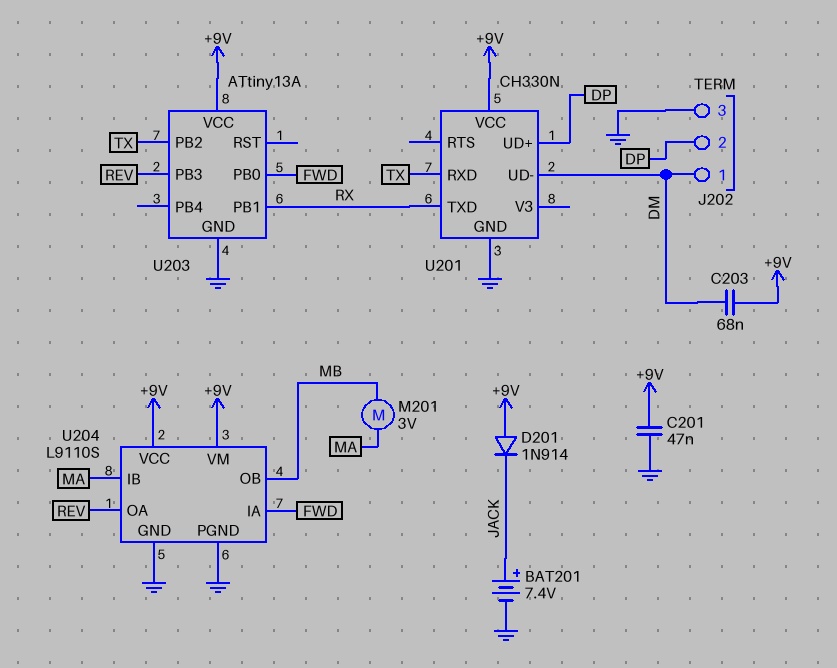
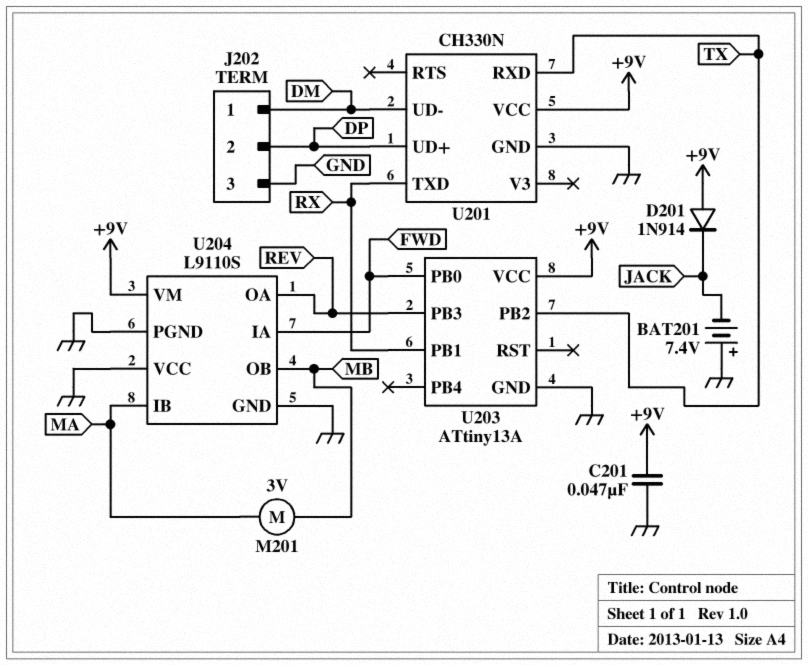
BAT201: 7.4V (plus JACK, minus GND) -> 7.4V (plus GND, minus JACK)
C203: 68nF (+9V, DM) -> none
U204 pin VCC: +9V -> GND

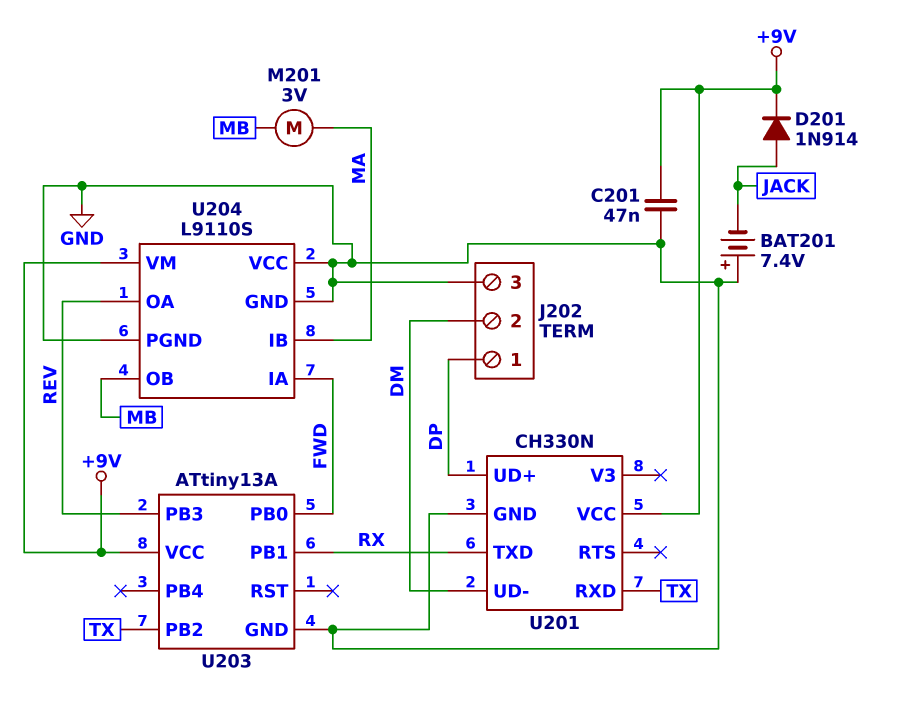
D201: diode 1N914 (A +9V, K JACK) -> diode 1N914 (A JACK, K +9V)
J202 pin 1: DM -> DP
J202 pin 2: DP -> DM

